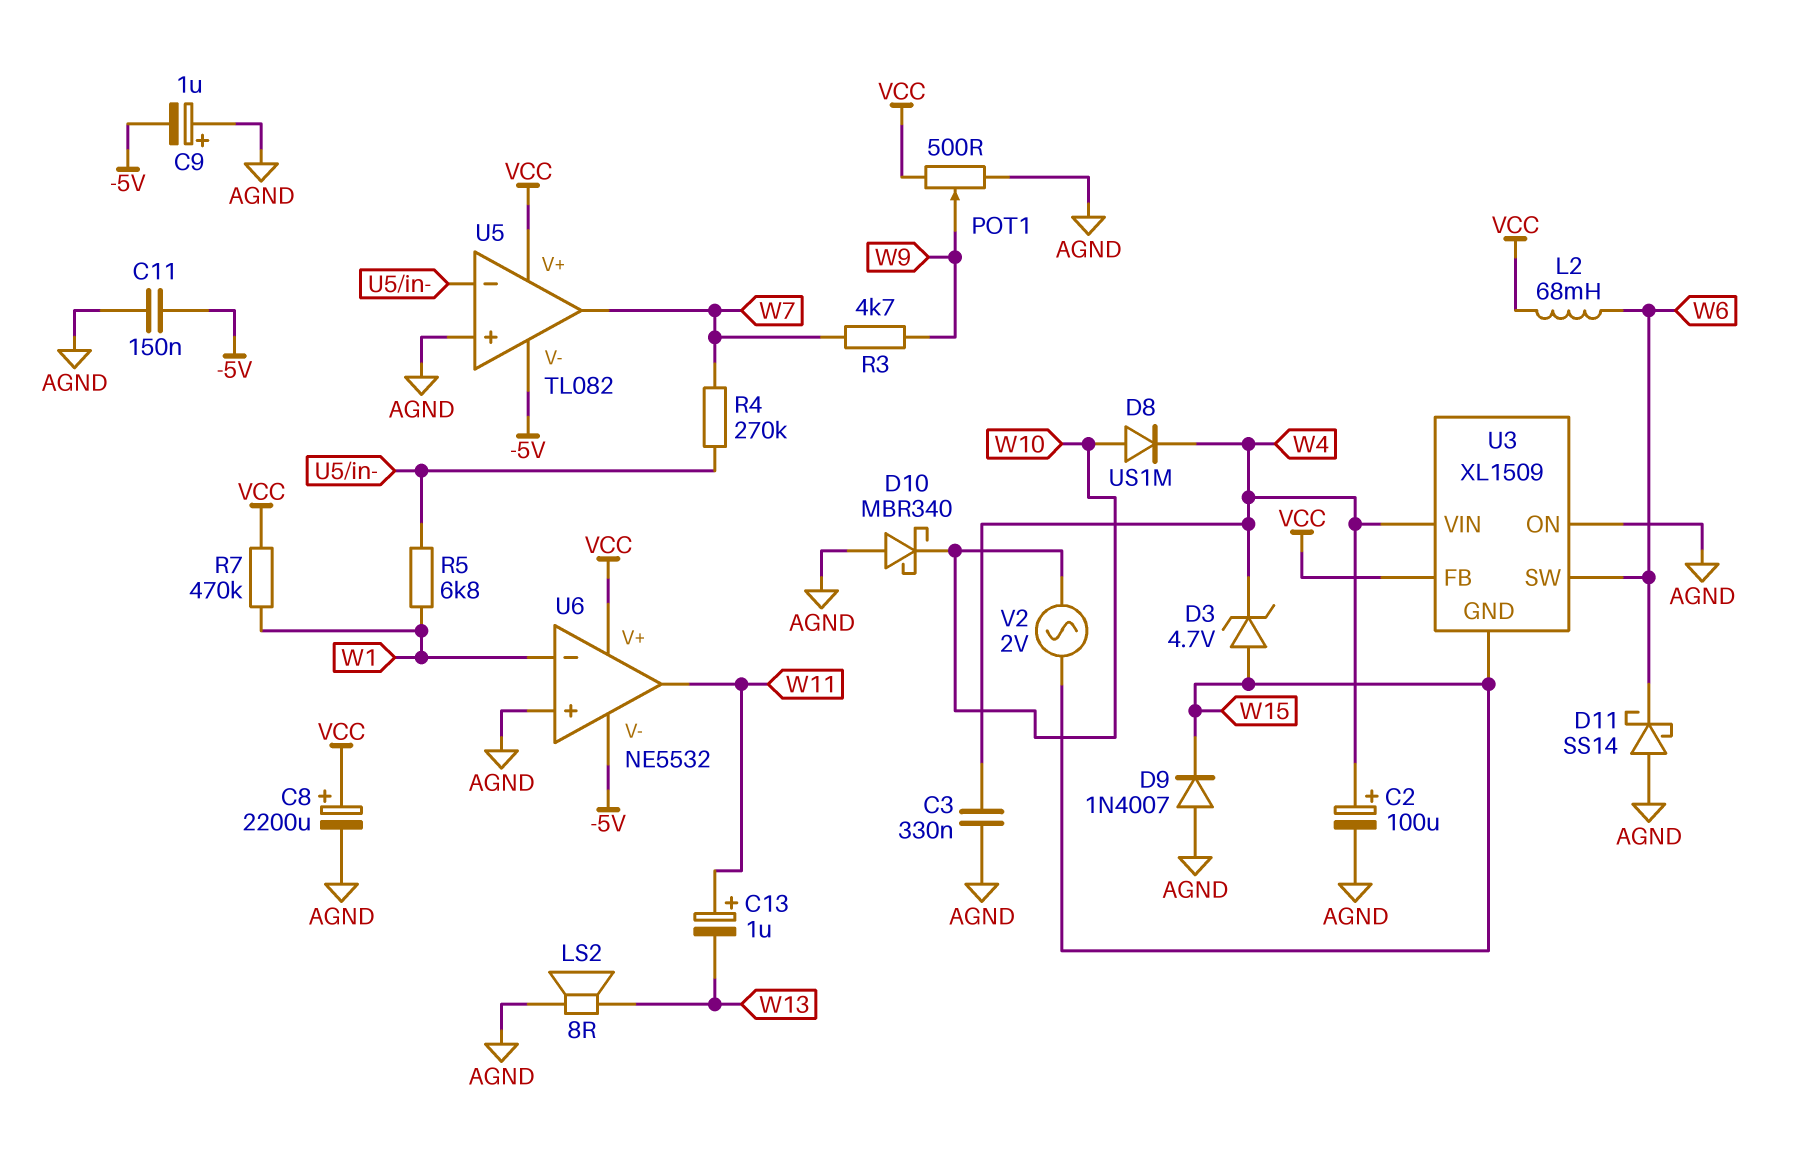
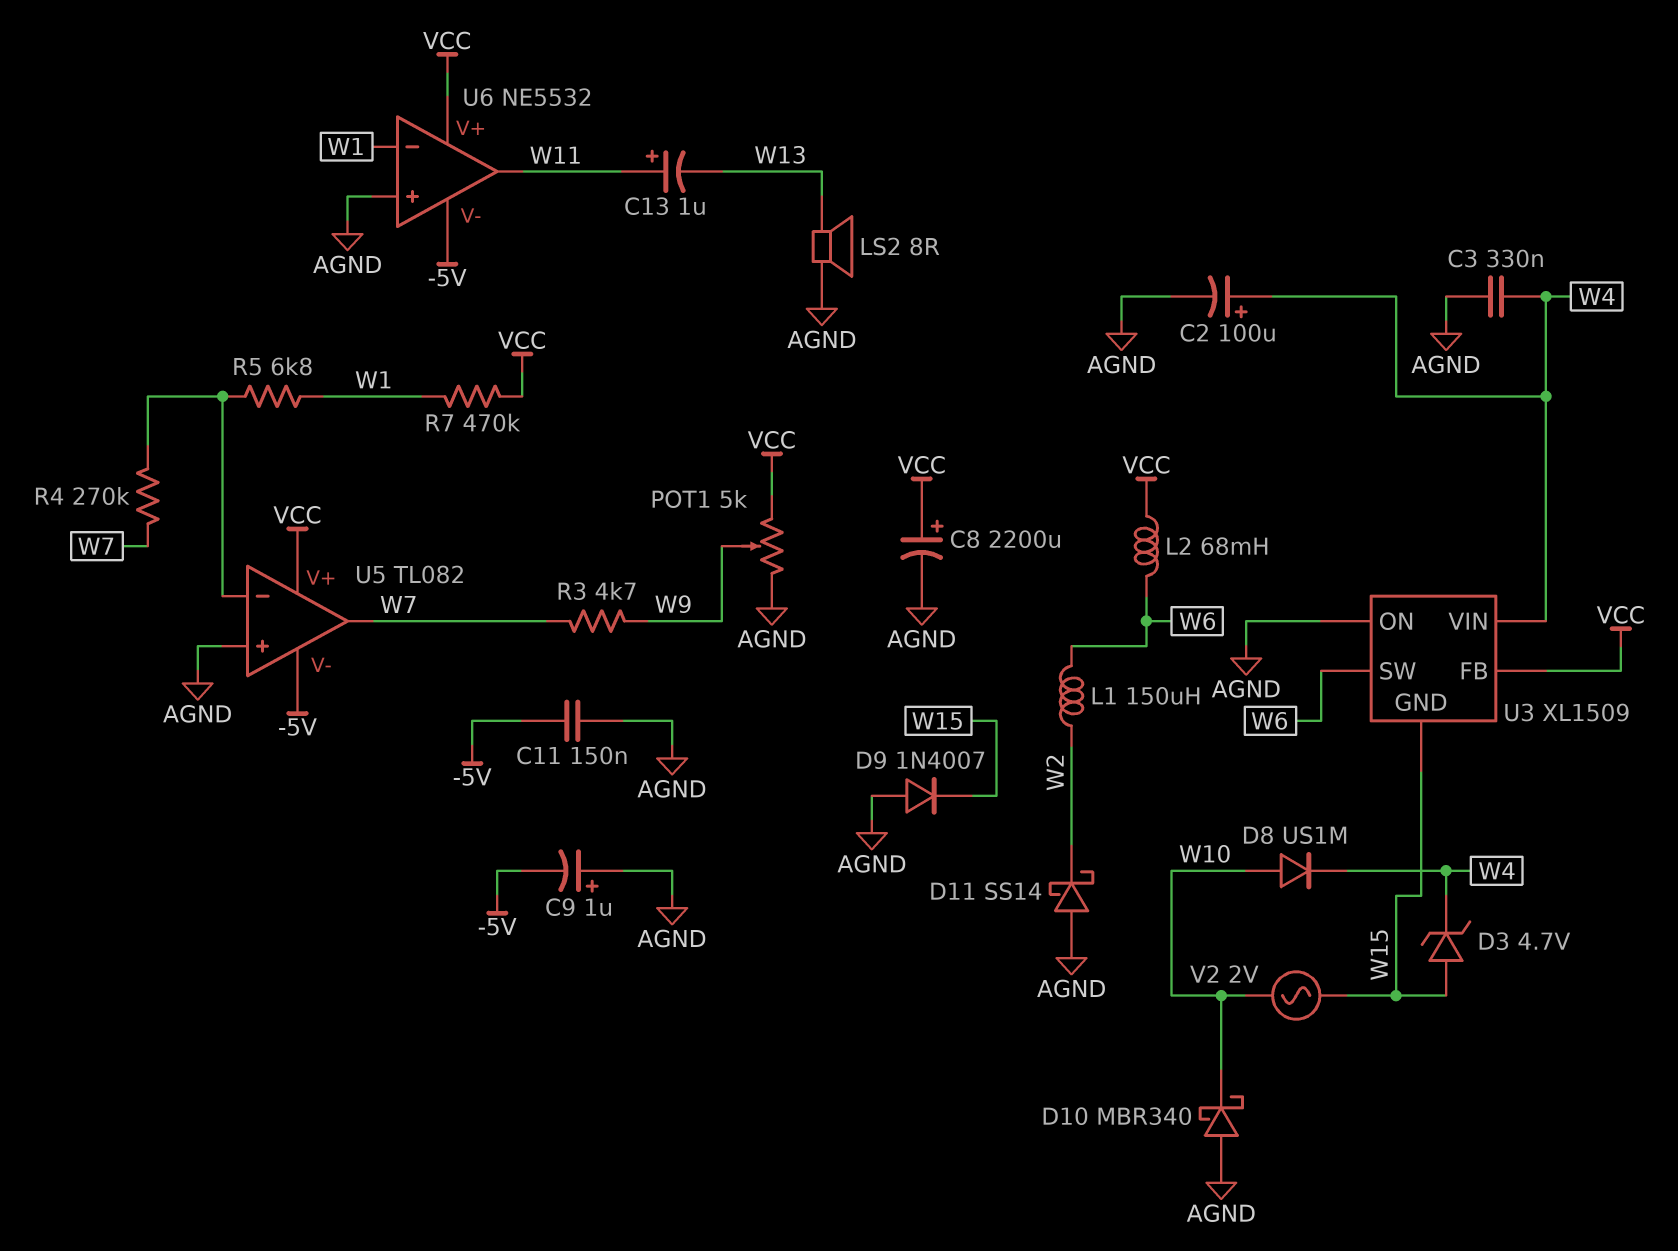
D11: schottky SS14 (A AGND, K W6) -> schottky SS14 (A AGND, K W2)
L1: none -> 150uH (W2, W6)
POT1: 500 (AGND, VCC, wiper W9) -> 5k (AGND, VCC, wiper W9)

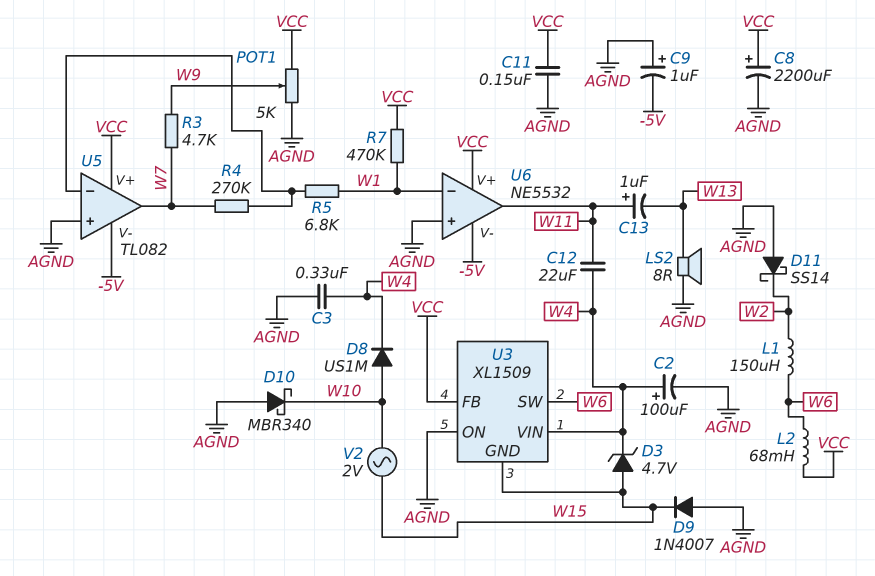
C11: 150nF (-5V, AGND) -> 150nF (AGND, VCC)
C12: none -> 22uF (W4, W11)

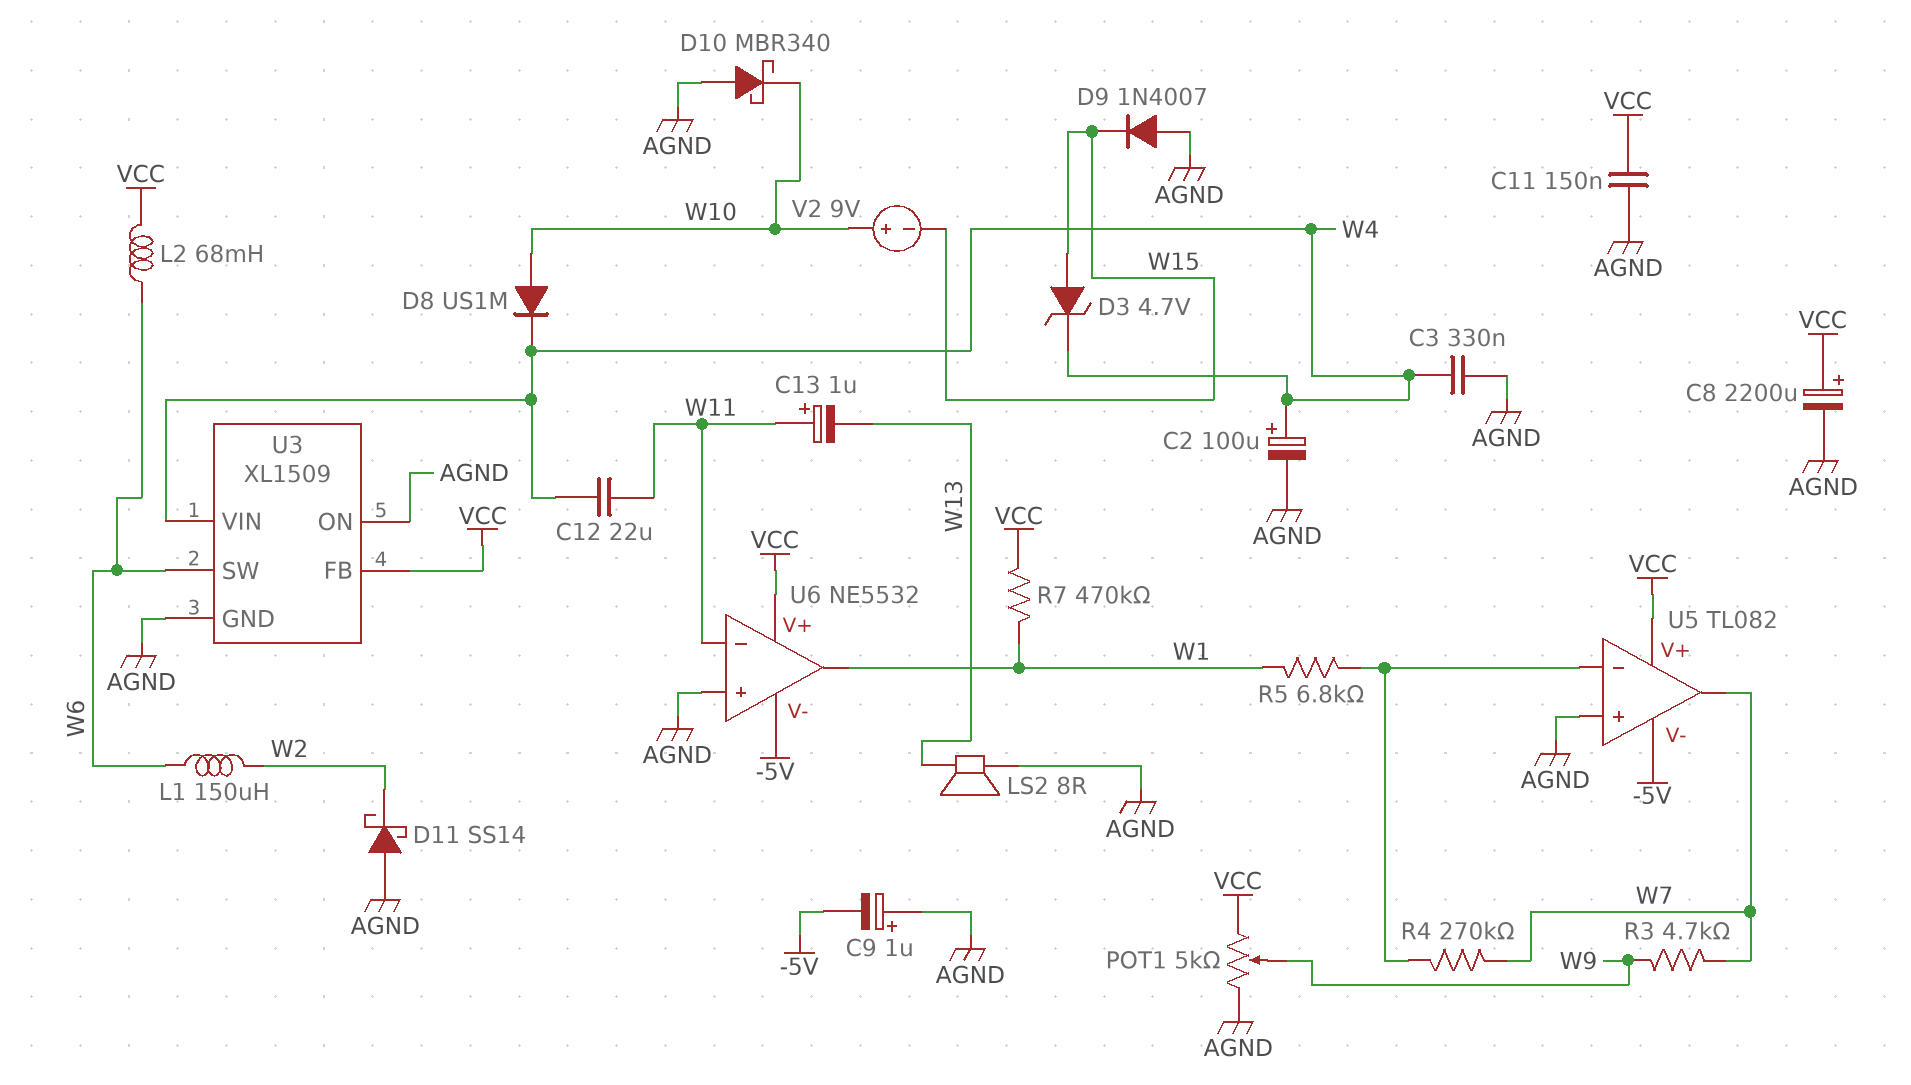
U3 pin GND: W15 -> AGND
U6 pin in-: W1 -> W11
U6 pin out: W11 -> W1
V2: AC 2V (W10, W15) -> 9V (plus W10, minus W15)

